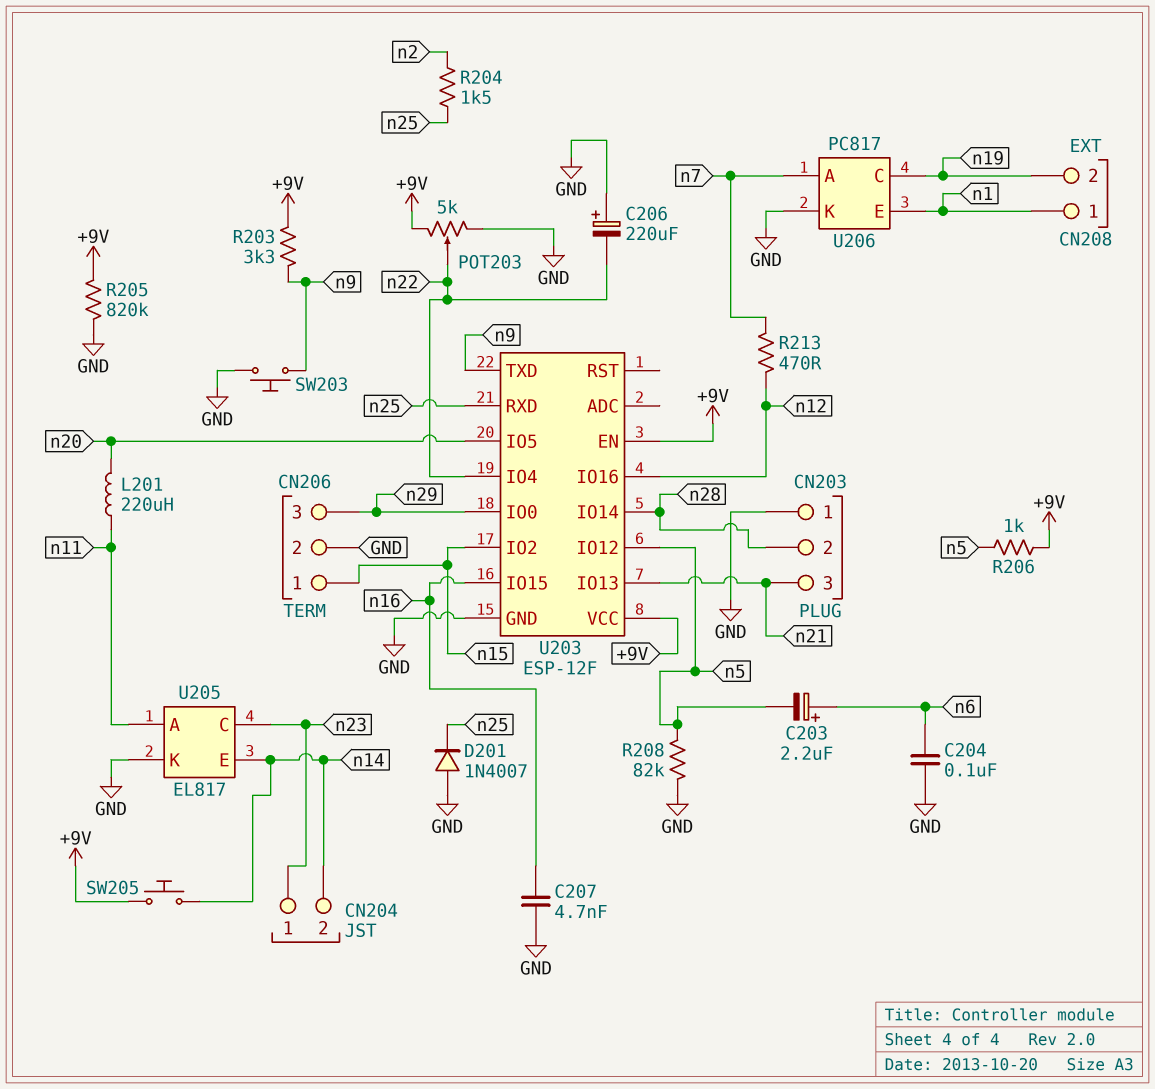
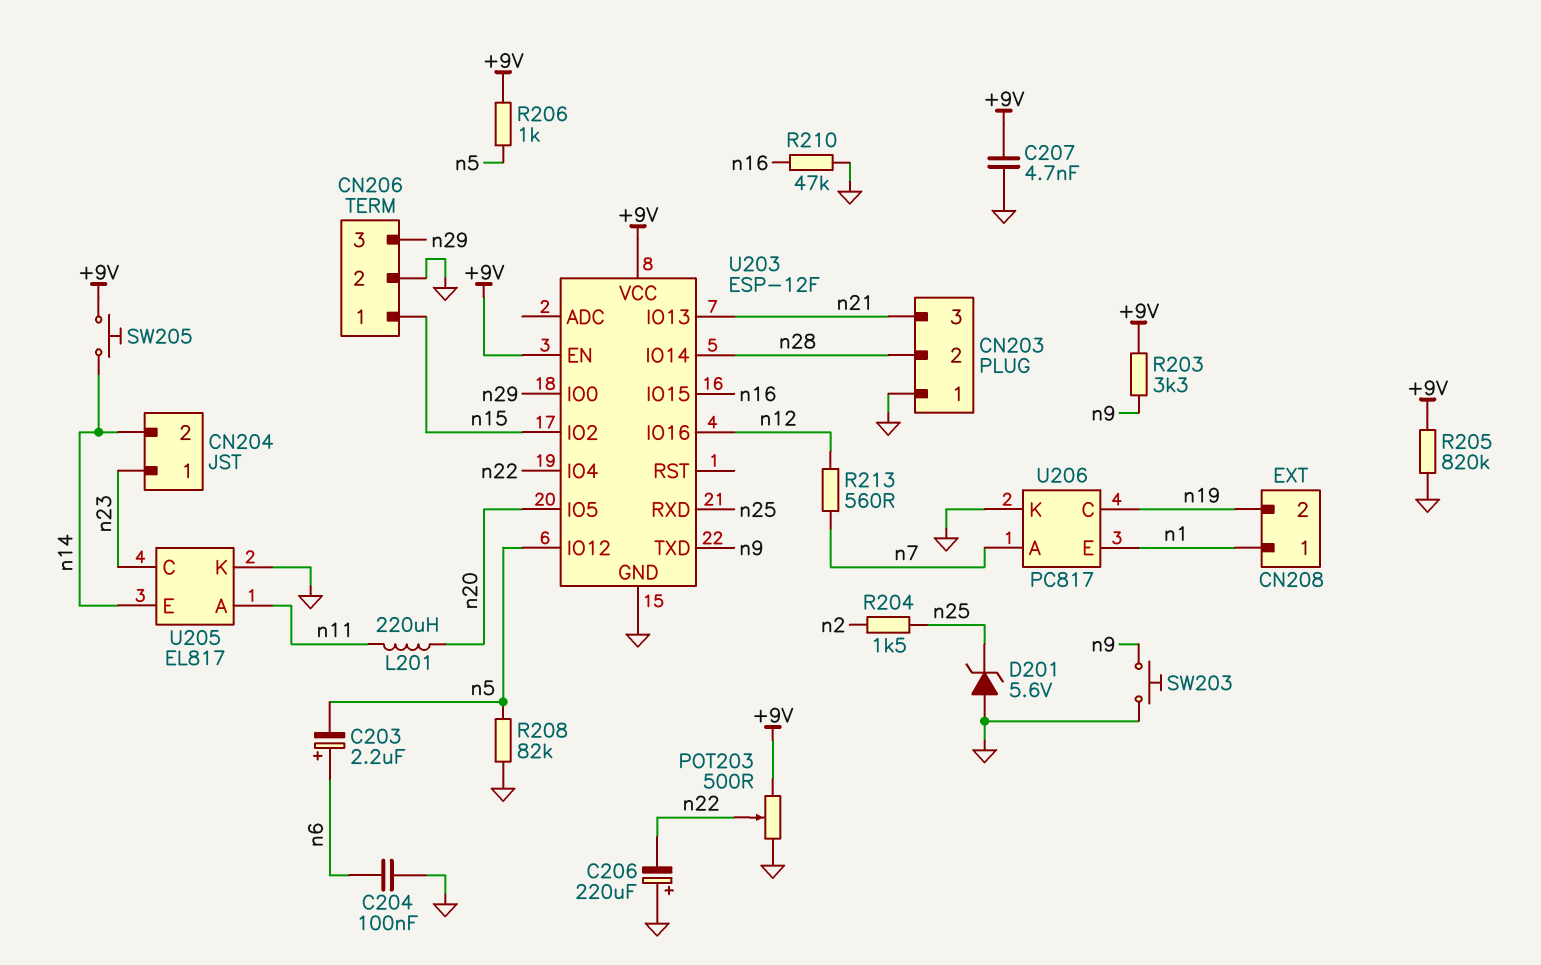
C207: 4.7nF (GND, n16) -> 4.7nF (+9V, GND)
D201: diode 1N4007 (A GND, K n25) -> zener 5.6V (A GND, K n25)
POT203: 5k (+9V, GND, wiper n22) -> 500 (+9V, GND, wiper n22)
R210: none -> 47k (GND, n16)
R213: 470 (n7, n12) -> 560 (n7, n12)

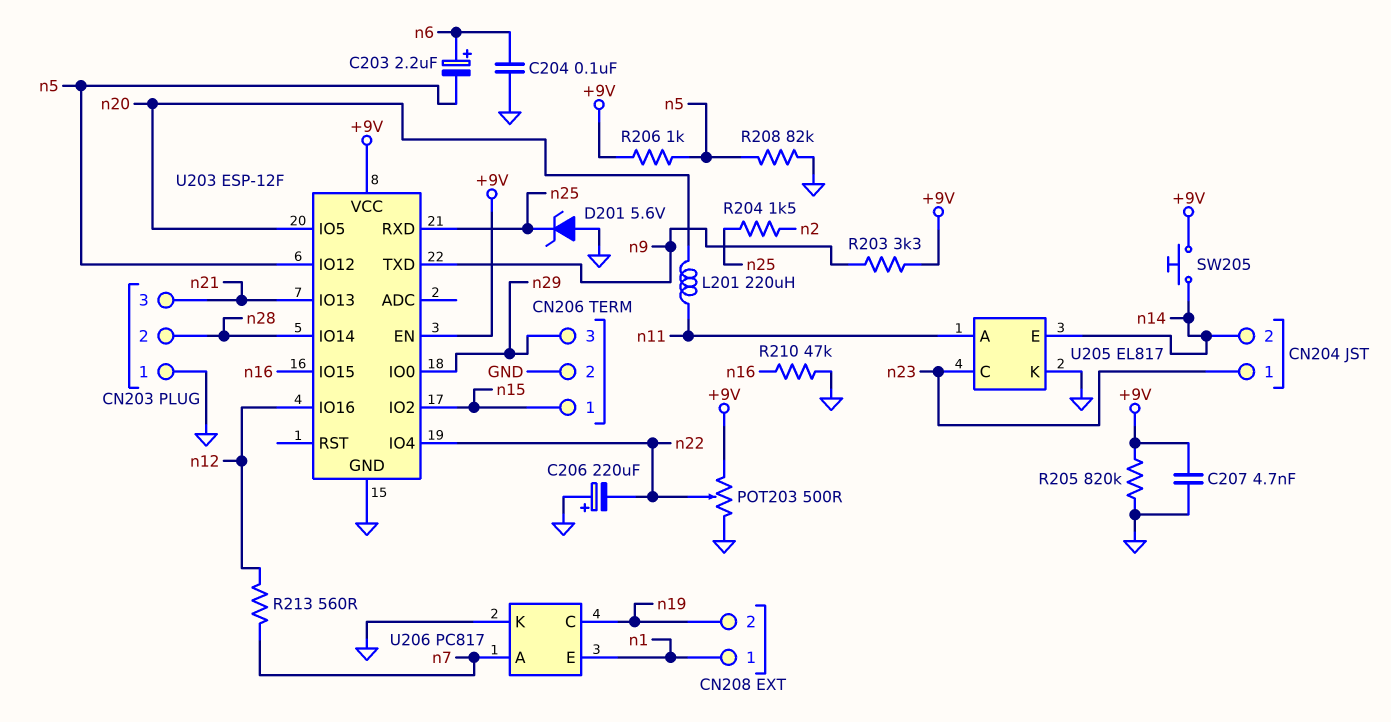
SW203: button (GND, n9) -> none

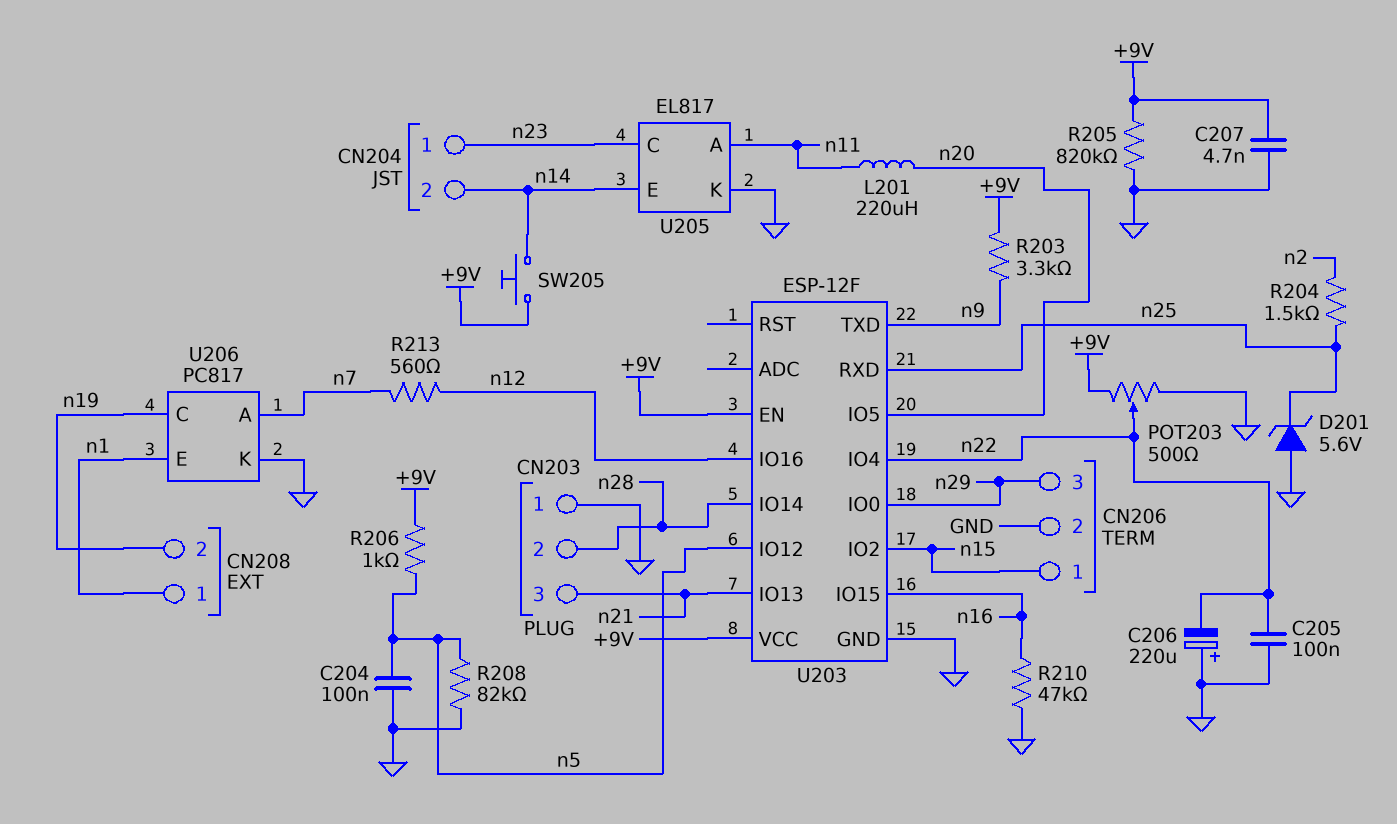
C203: 2.2uF (plus n6, minus n5) -> none
C204: 100nF (GND, n6) -> 100nF (GND, n5)
C205: none -> 100nF (GND, n22)

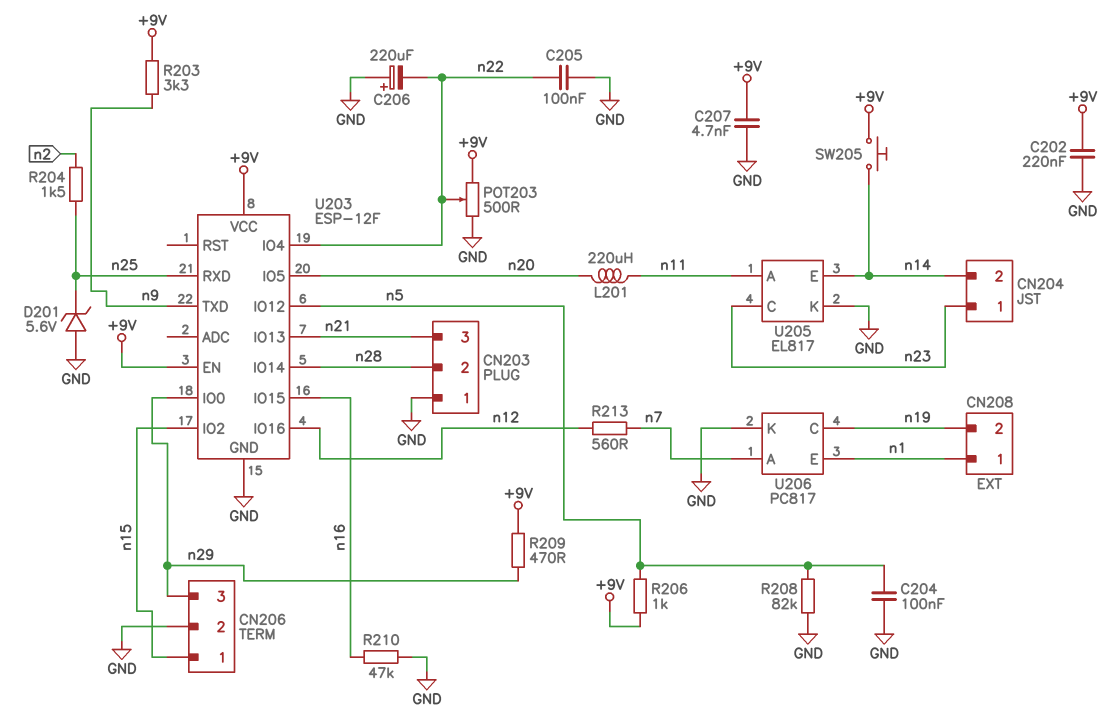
C202: none -> 220nF (+9V, GND)
R205: 820k (+9V, GND) -> none
R209: none -> 470 (+9V, n29)

